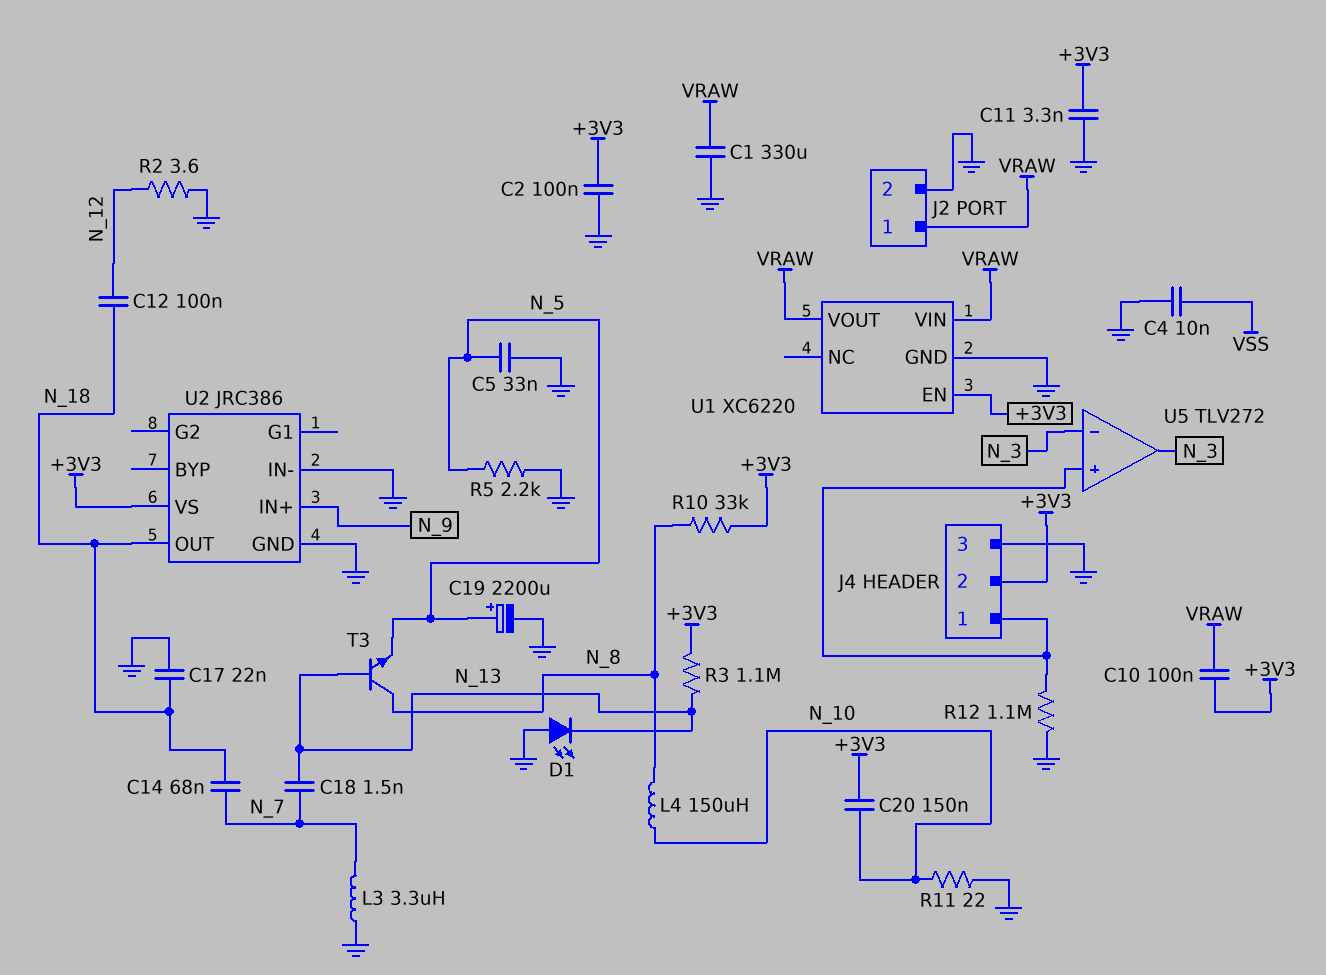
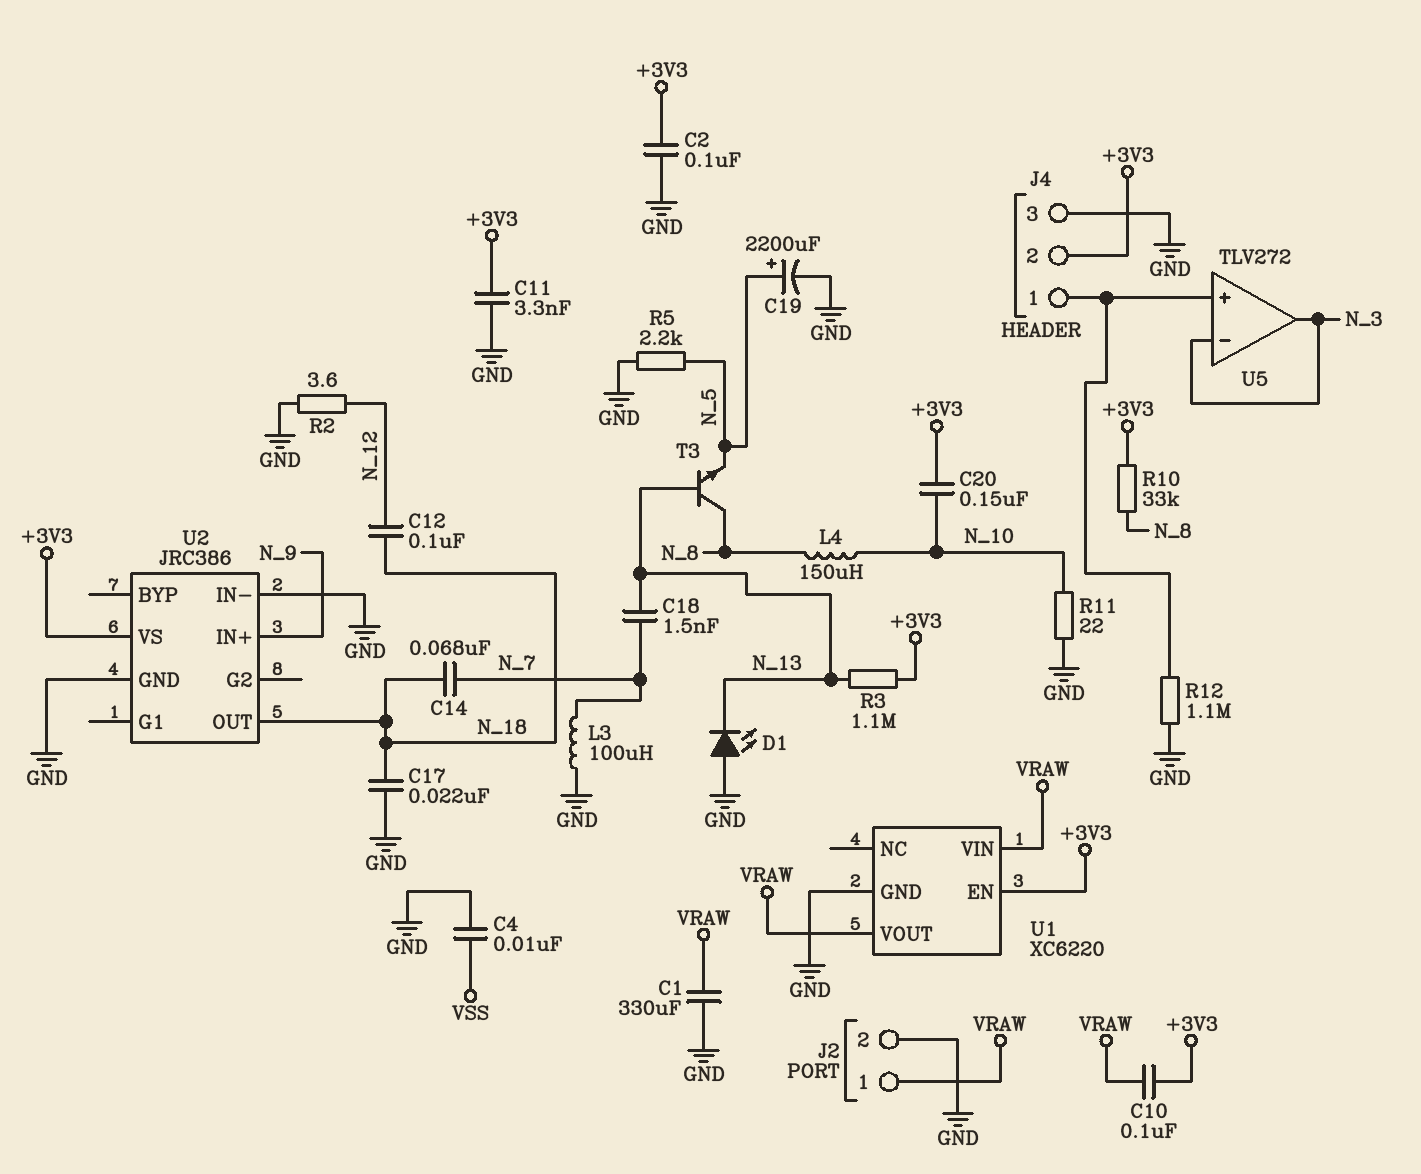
C5: 33nF (GND, N_5) -> none
L3: 3.3uH (GND, N_7) -> 100uH (GND, N_7)

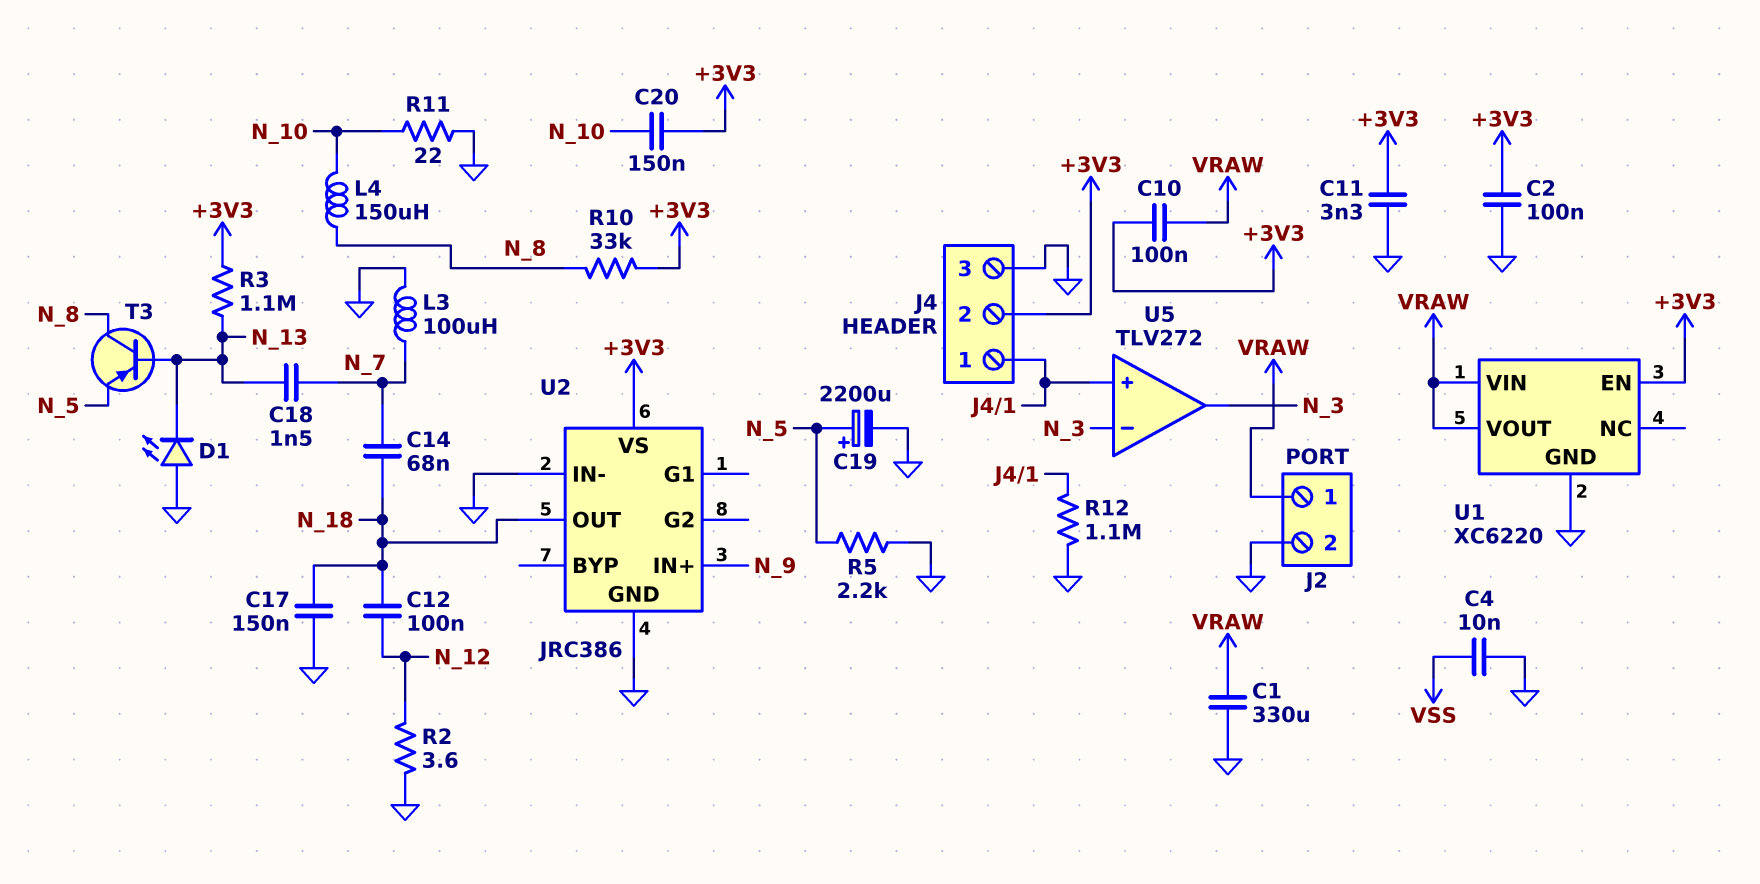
C17: 22nF (GND, N_18) -> 150nF (GND, N_18)
T3: NPN (B N_13, C N_8, E N_5) -> PNP (B N_13, C N_8, E N_5)

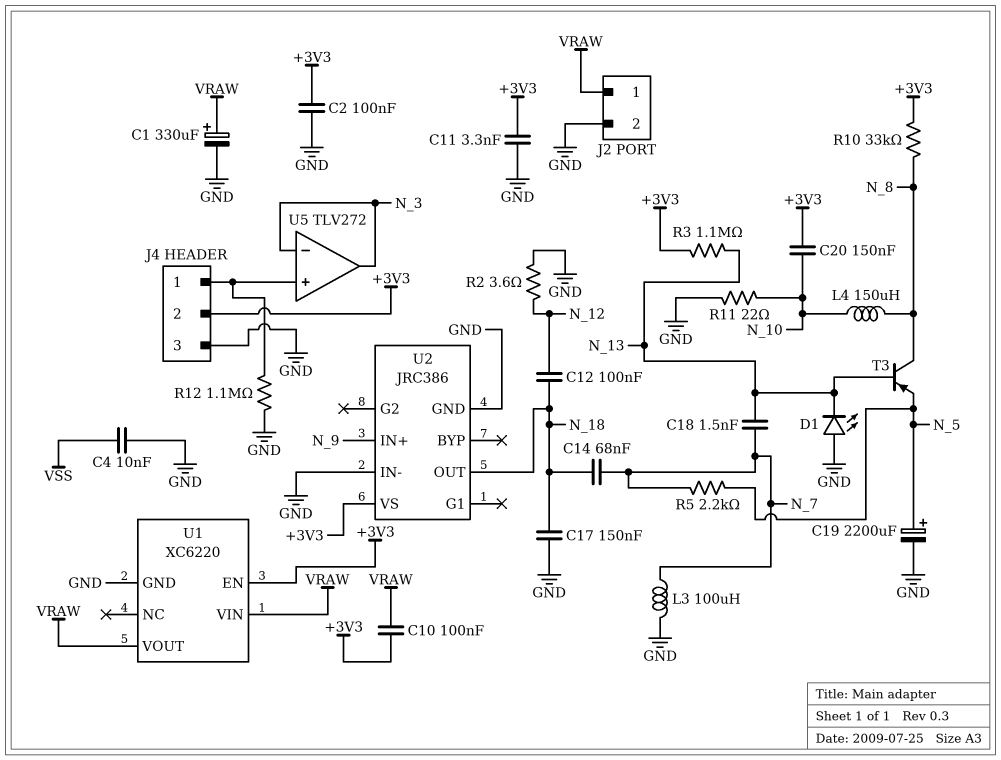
C1: 330uF (GND, VRAW) -> 330uF (plus VRAW, minus GND)
R5: 2.2k (GND, N_5) -> 2.2k (N_5, N_7)

